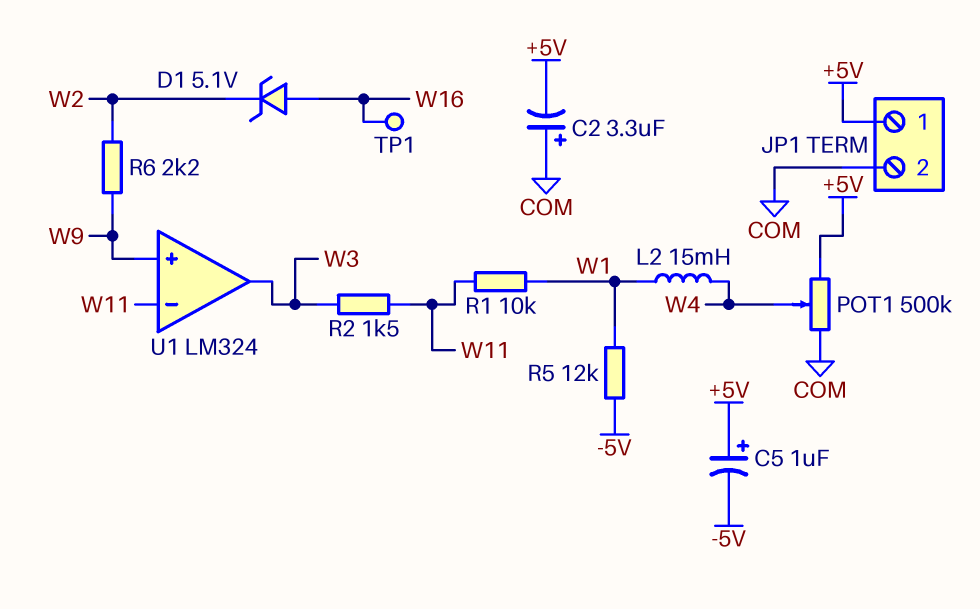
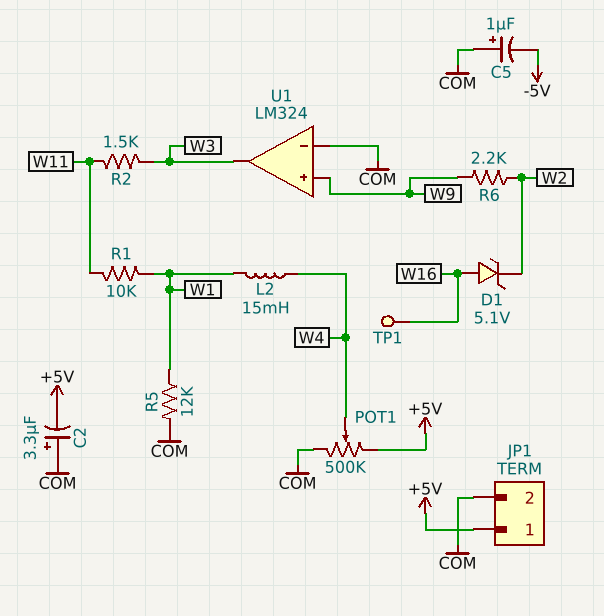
C5: 1uF (plus +5V, minus -5V) -> 1uF (plus COM, minus -5V)
R5: 12k (-5V, W1) -> 12k (COM, W1)
U1 pin in-: W11 -> COM

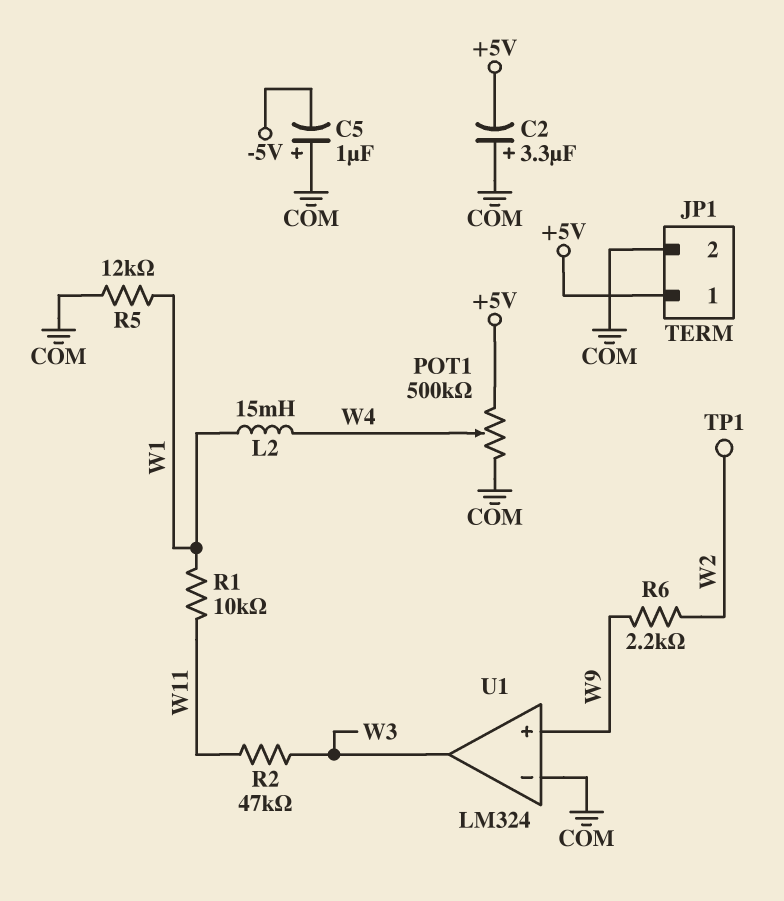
D1: zener 5.1V (A W16, K W2) -> none
R2: 1.5k (W3, W11) -> 47k (W3, W11)
TP1: test point (W16) -> test point (W2)

